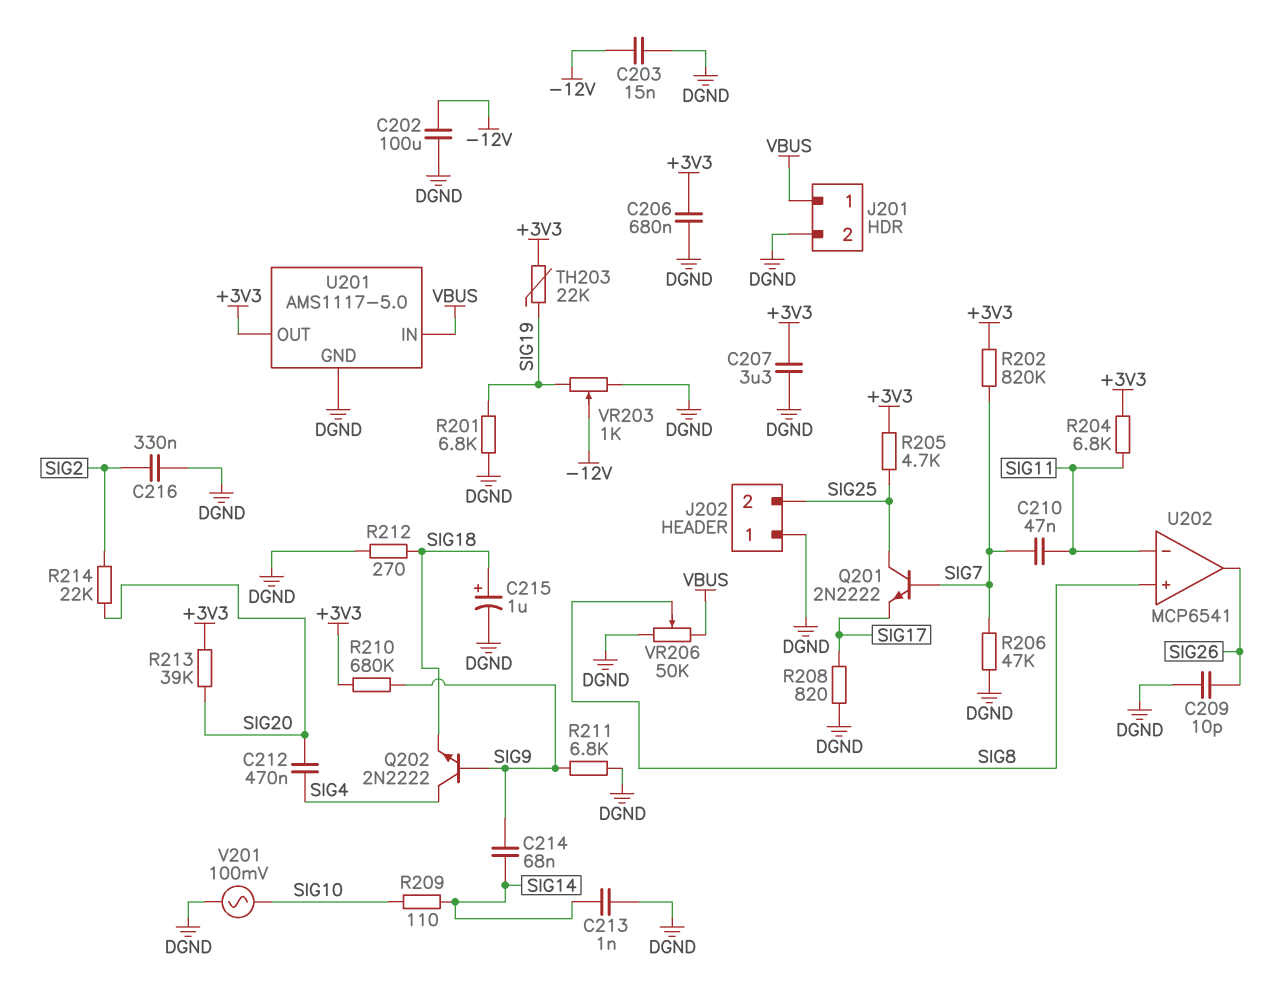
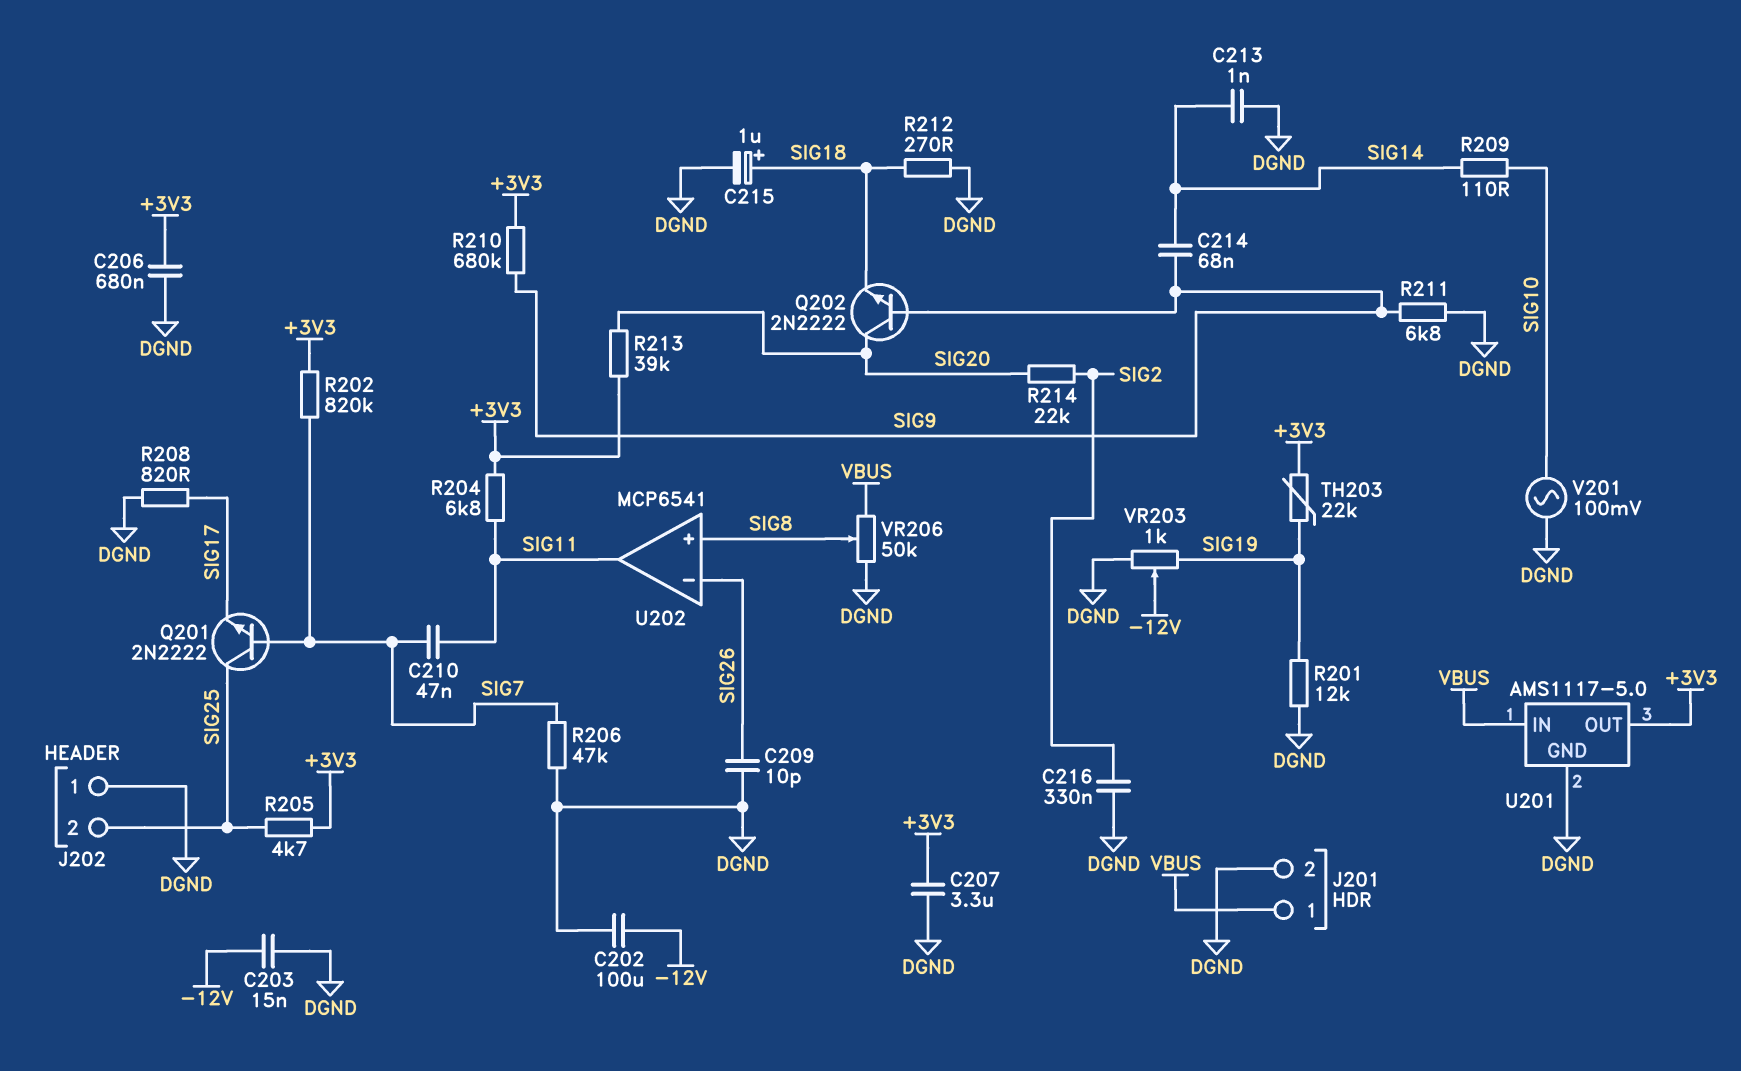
C212: 470nF (SIG4, SIG20) -> none
Q202: NPN 2N2222 (B SIG9, C SIG4, E SIG18) -> NPN 2N2222 (B SIG9, C SIG20, E SIG18)
R201: 6.8k (DGND, SIG19) -> 12k (DGND, SIG19)
U202 pin in-: SIG11 -> SIG26
U202 pin out: SIG26 -> SIG11

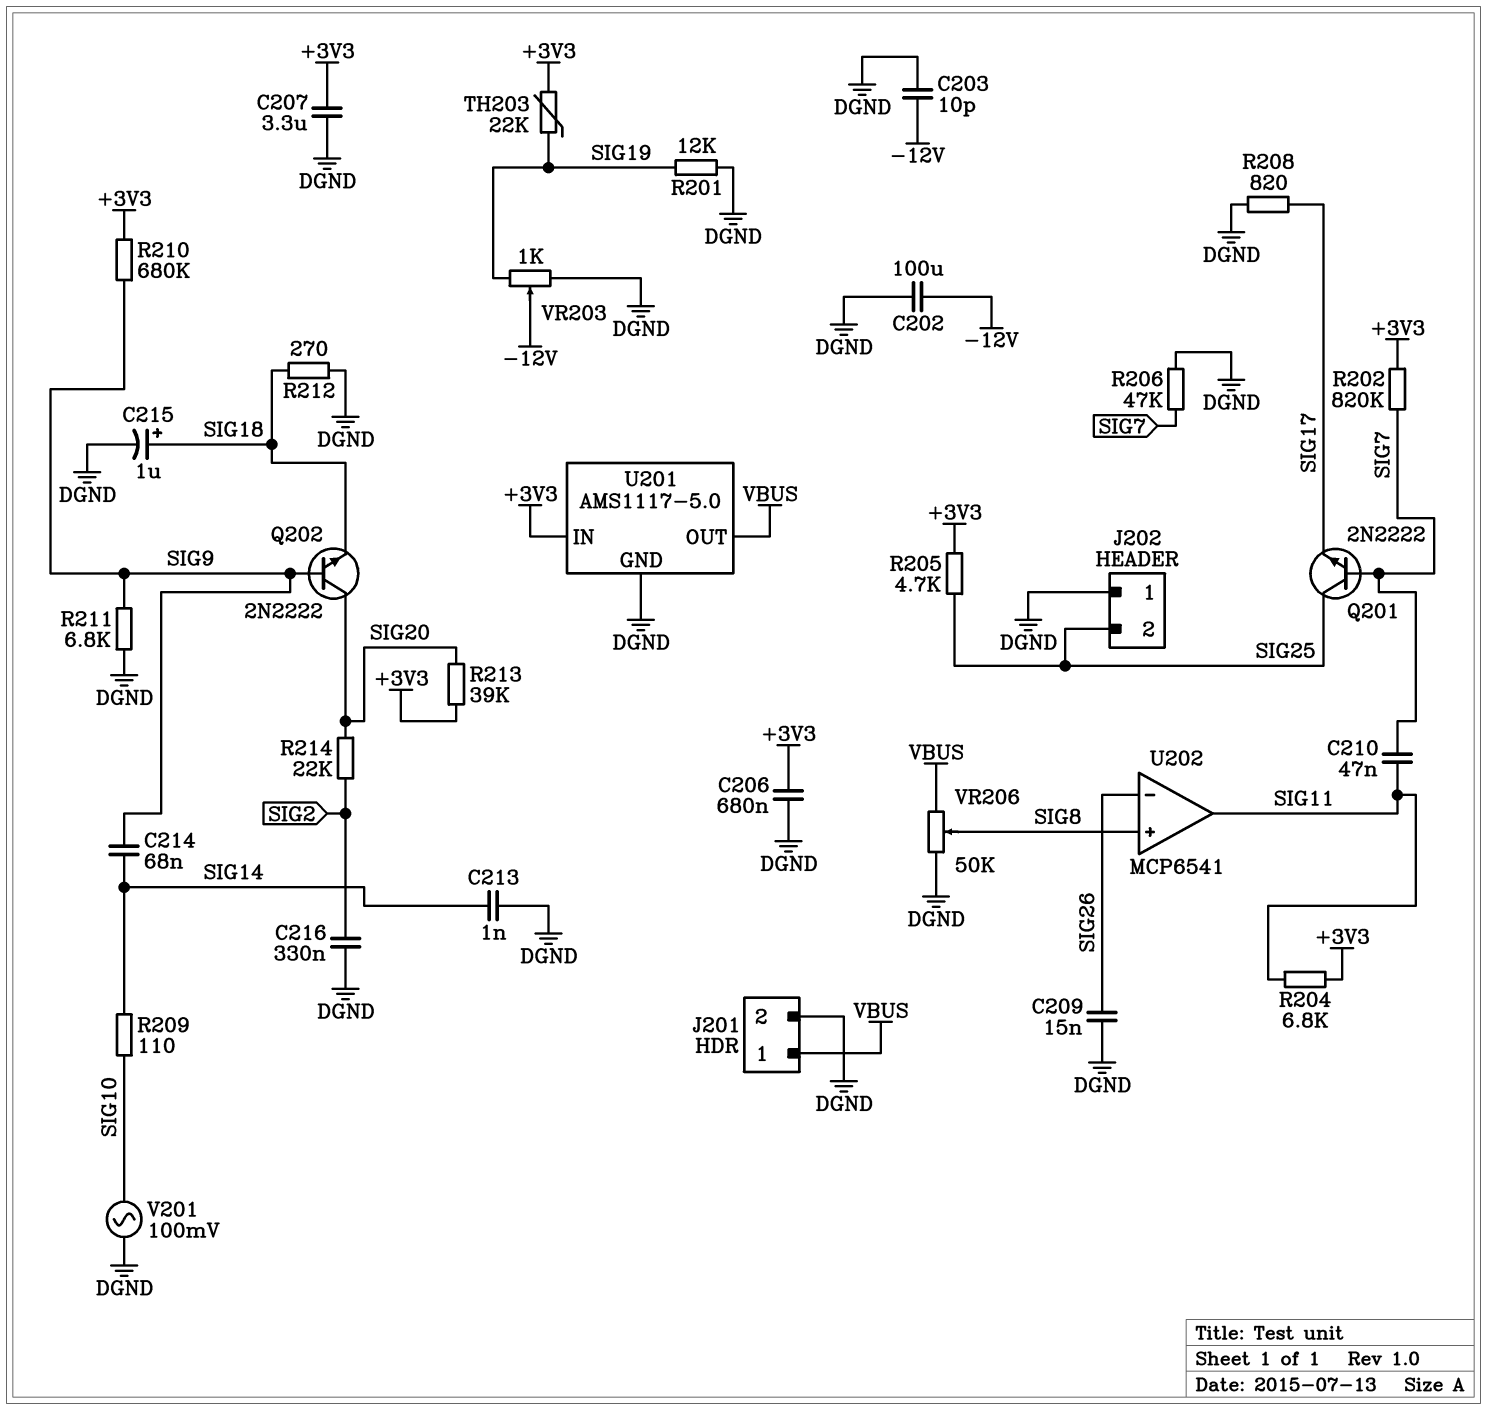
C203: 15nF (-12V, DGND) -> 10pF (-12V, DGND)
C209: 10pF (DGND, SIG26) -> 15nF (DGND, SIG26)
U201 pin IN: VBUS -> +3V3
U201 pin OUT: +3V3 -> VBUS

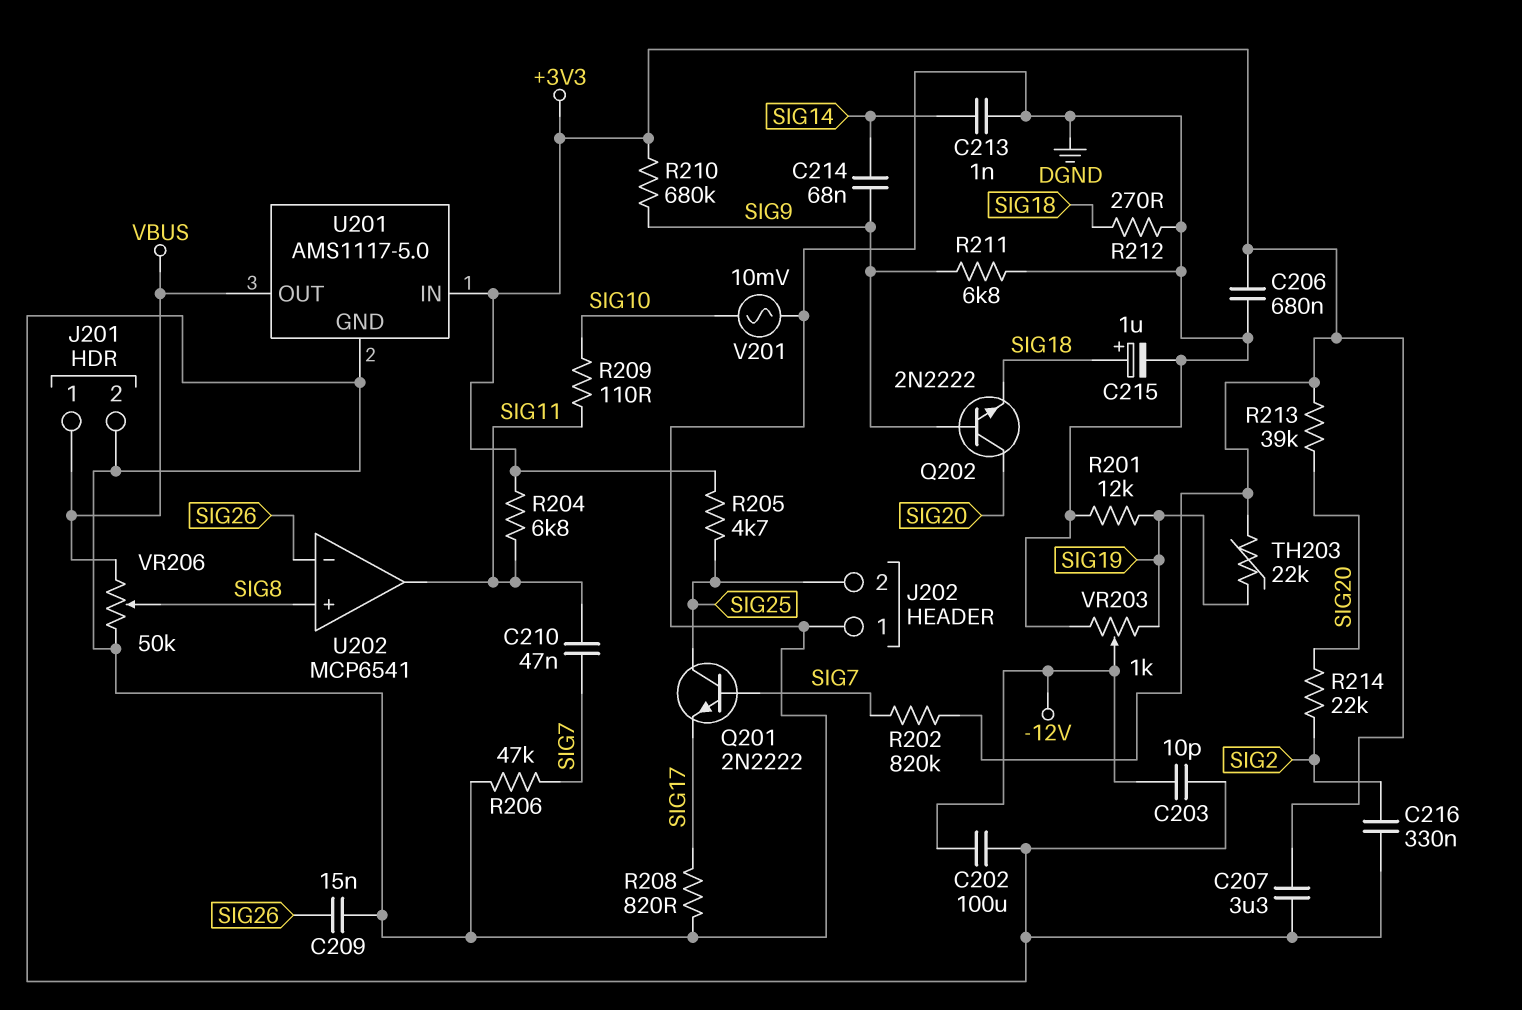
R209: 110 (SIG10, SIG14) -> 110 (SIG10, SIG11)
V201: AC 100mV (DGND, SIG10) -> AC 10mV (DGND, SIG10)

